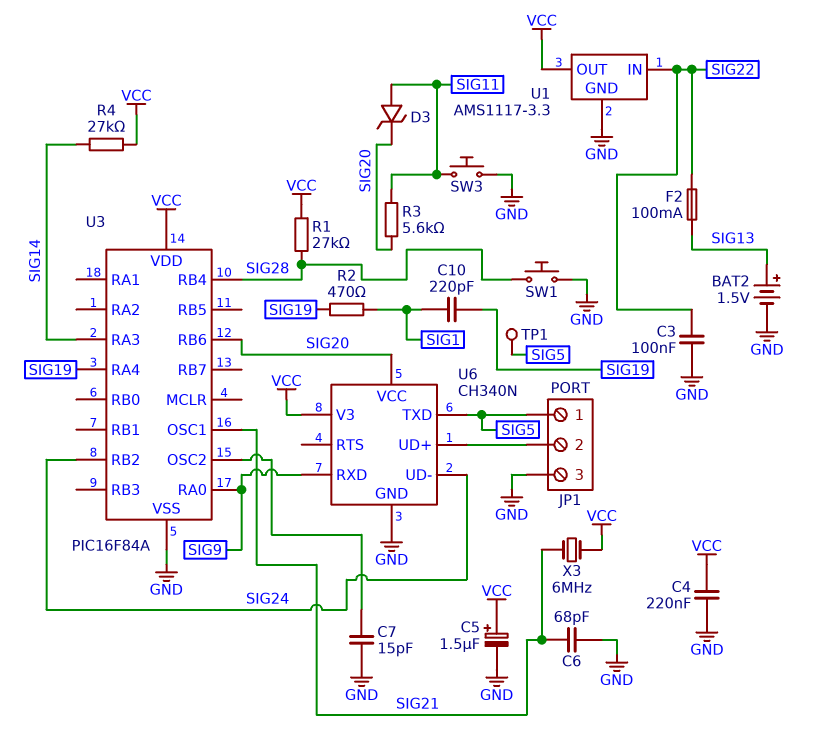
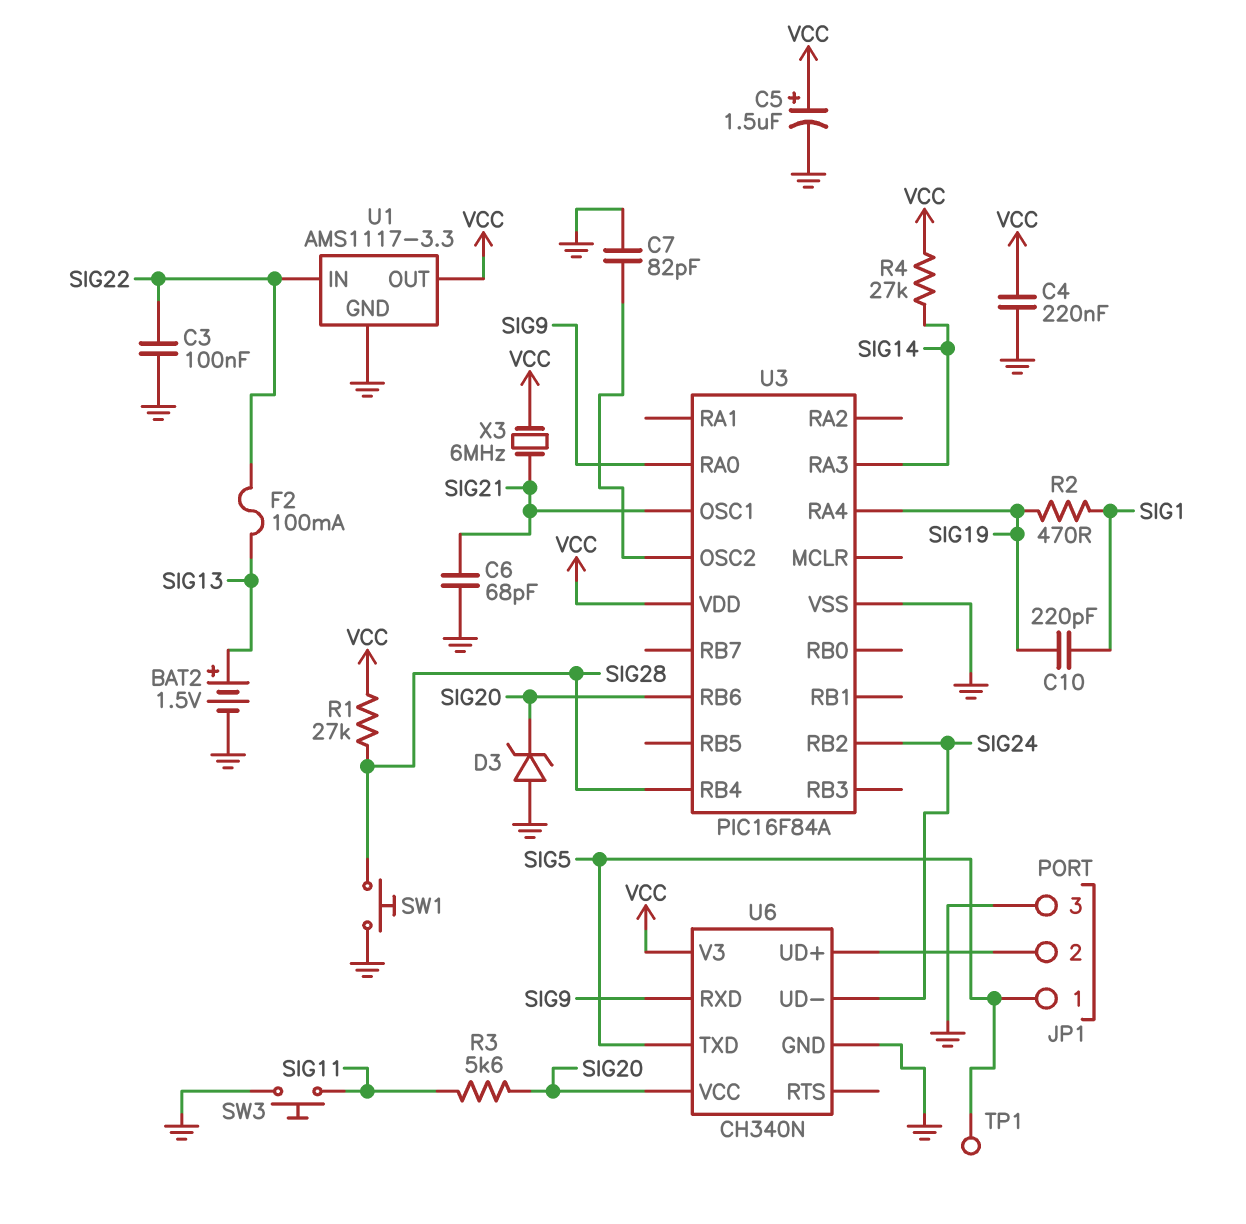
C7: 15pF (GND, U3/OSC2) -> 82pF (GND, U3/OSC2)
D3: zener (A SIG11, K SIG20) -> zener (A GND, K SIG20)

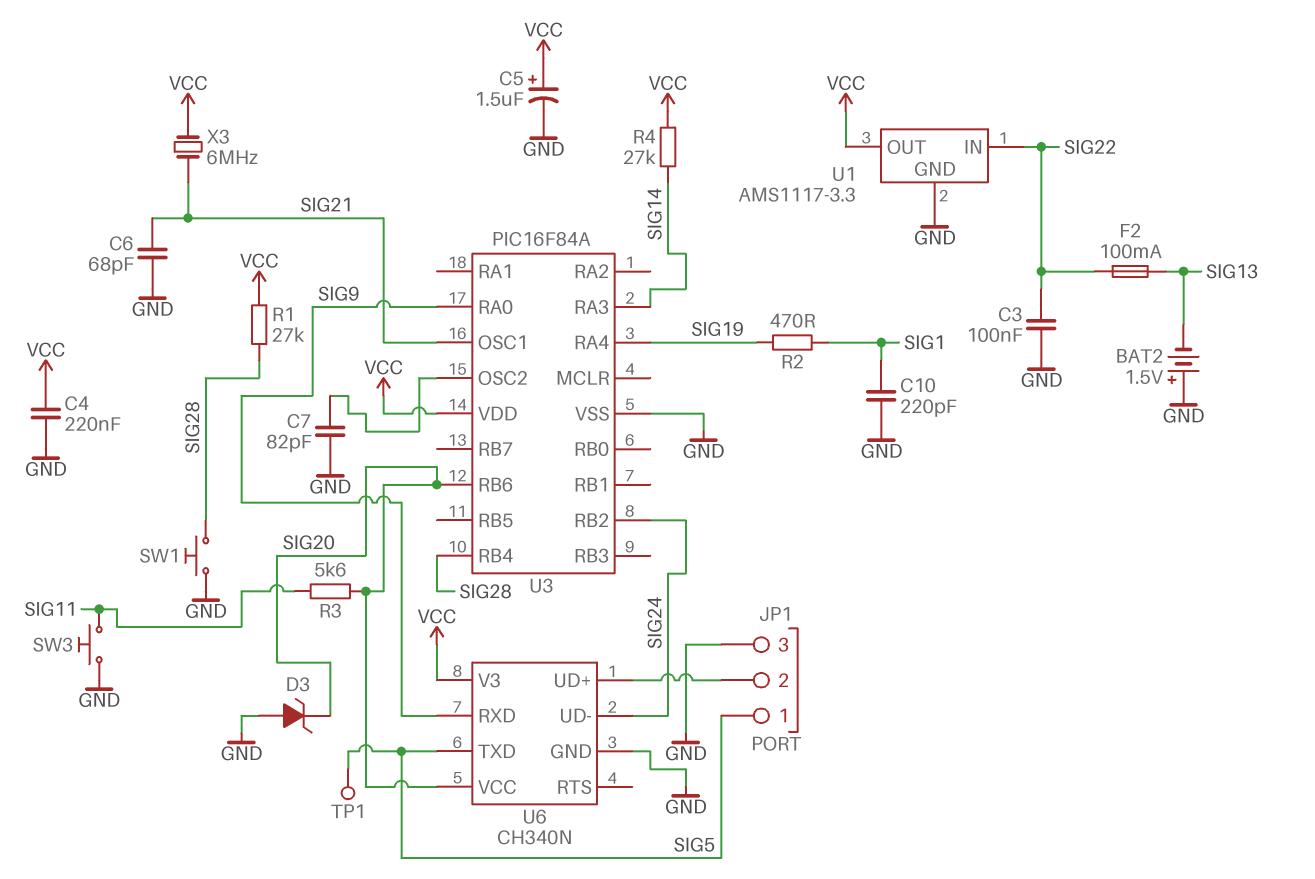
BAT2: 1.5V (plus SIG13, minus GND) -> 1.5V (plus GND, minus SIG13)
C10: 220pF (SIG1, SIG19) -> 220pF (GND, SIG1)

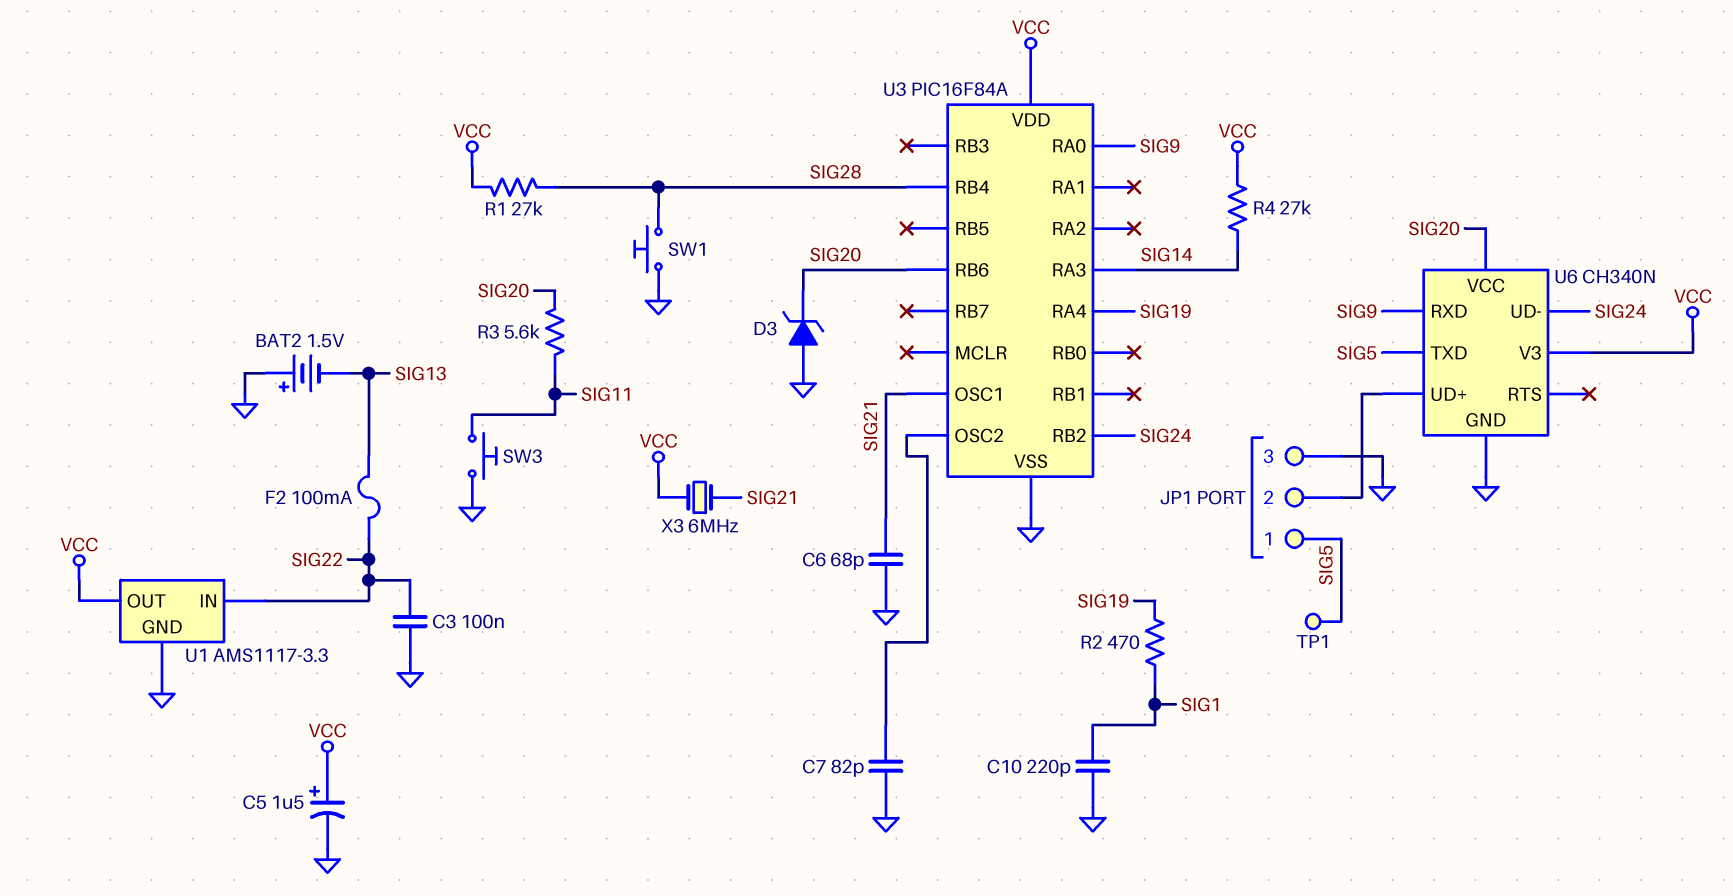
C4: 220nF (GND, VCC) -> none

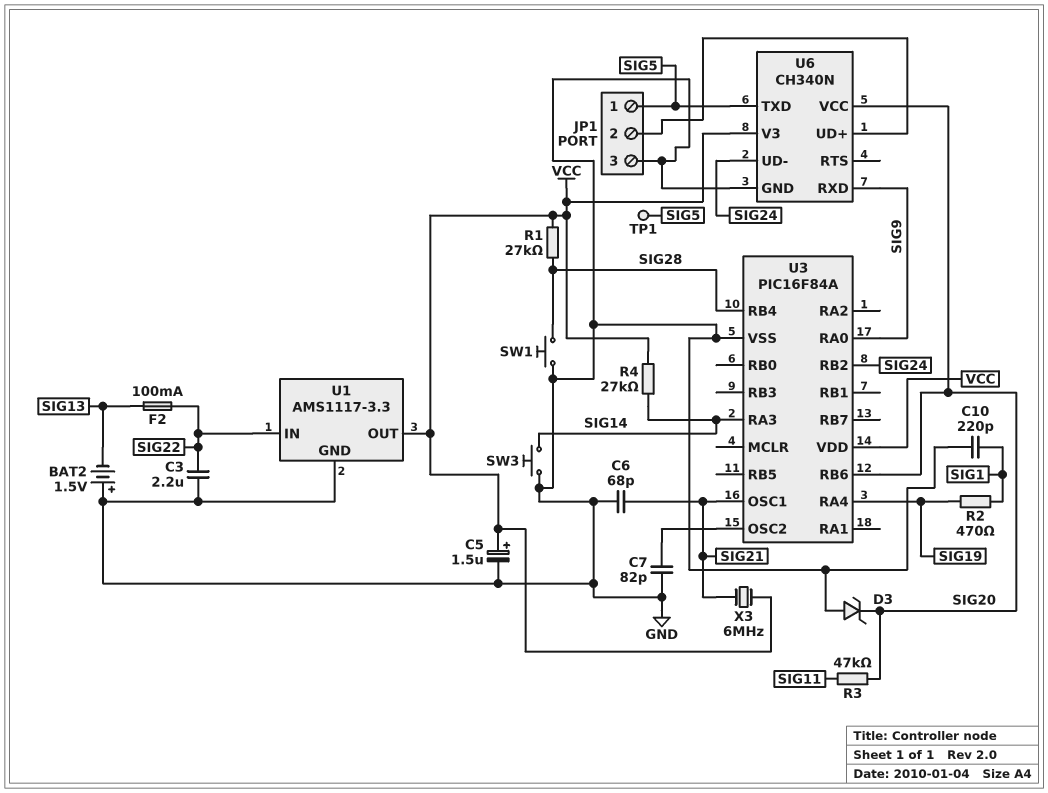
C3: 100nF (GND, SIG22) -> 2.2uF (GND, SIG22)
R3: 5.6k (SIG11, SIG20) -> 47k (SIG11, SIG20)
SW3: button (GND, SIG11) -> button (GND, SIG14)

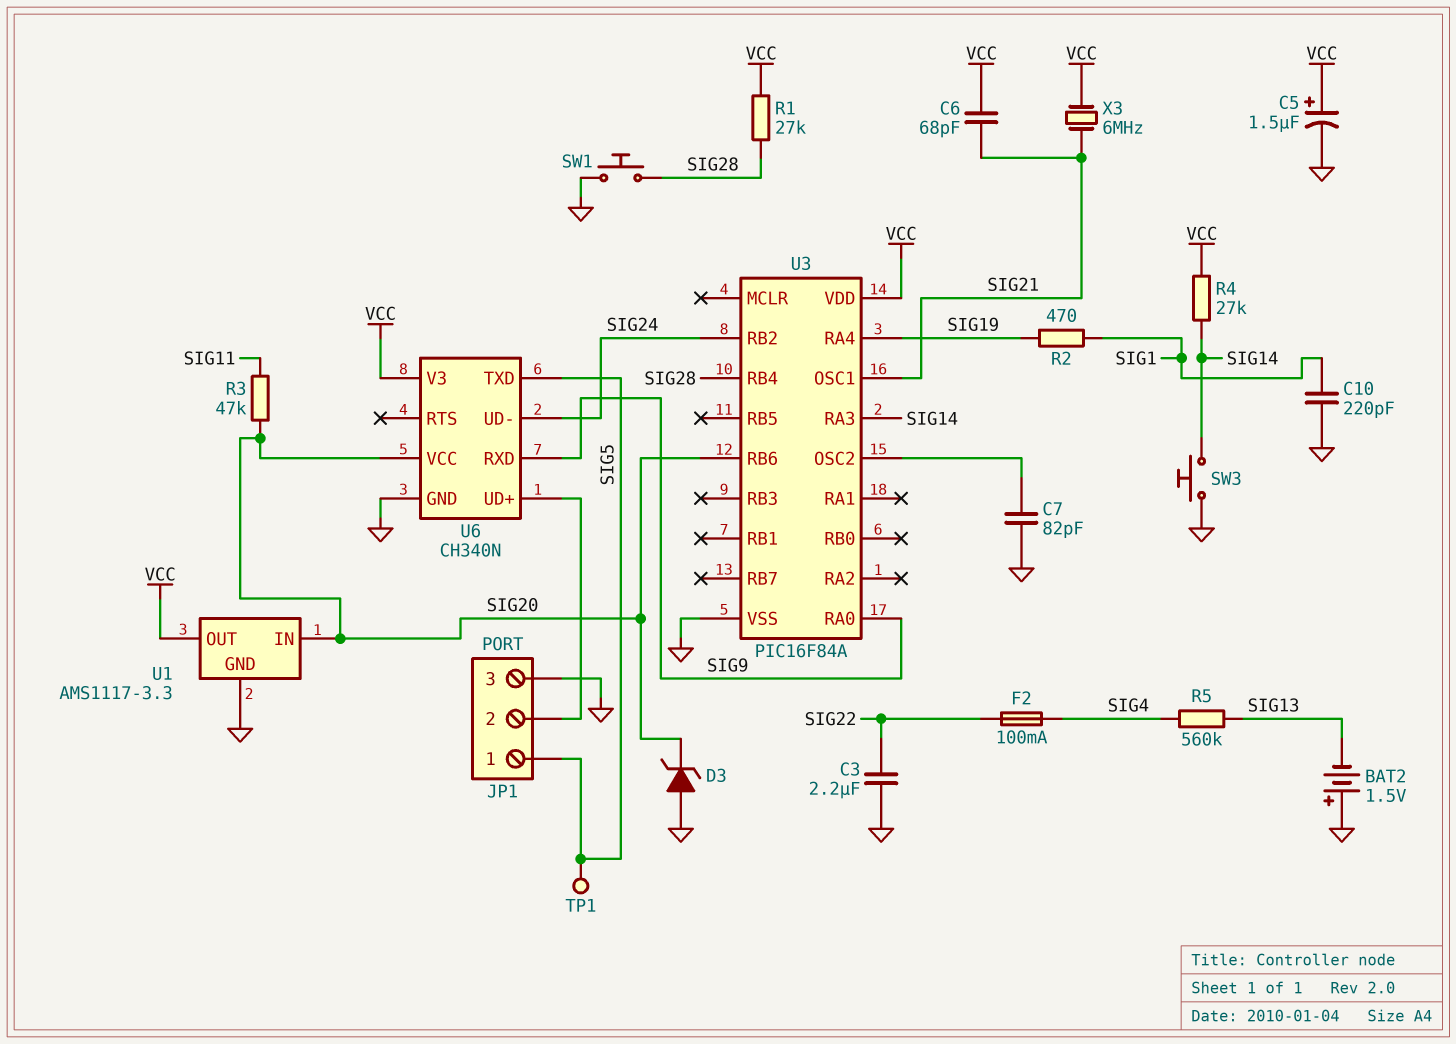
C6: 68pF (GND, SIG21) -> 68pF (SIG21, VCC)
F2: 100mA (SIG13, SIG22) -> 100mA (SIG4, SIG22)
R5: none -> 560k (SIG4, SIG13)
U1 pin IN: SIG22 -> SIG20

